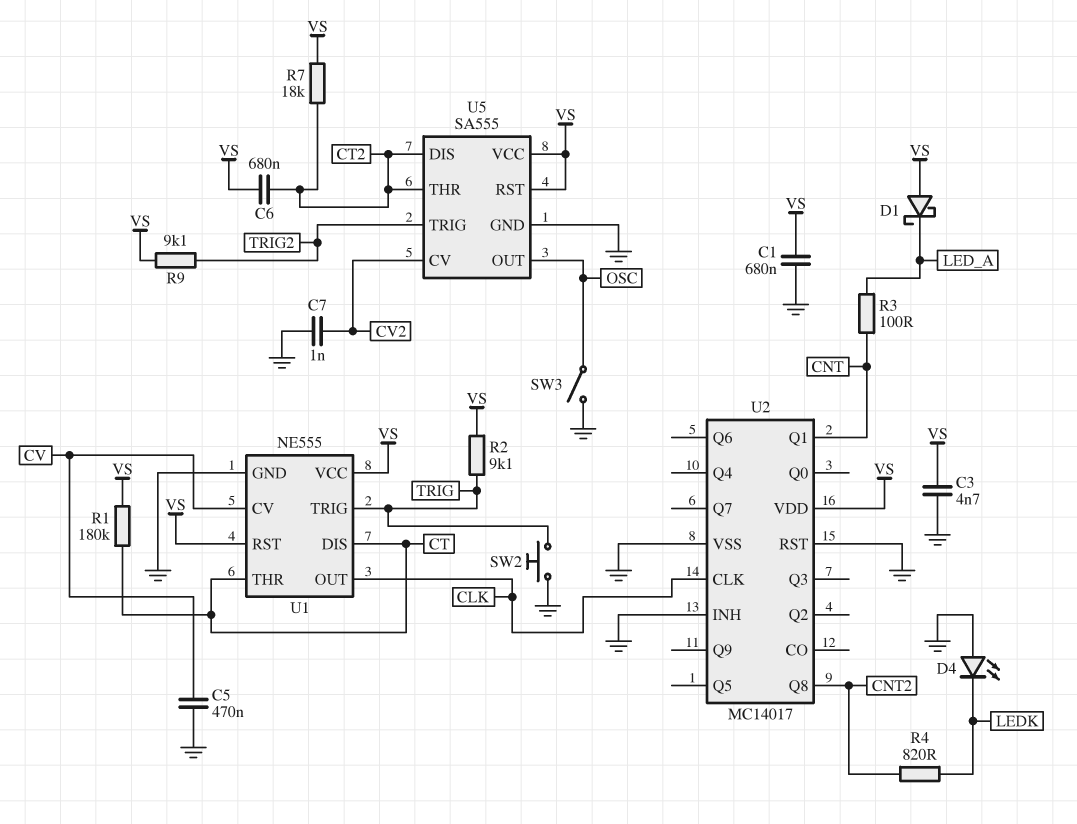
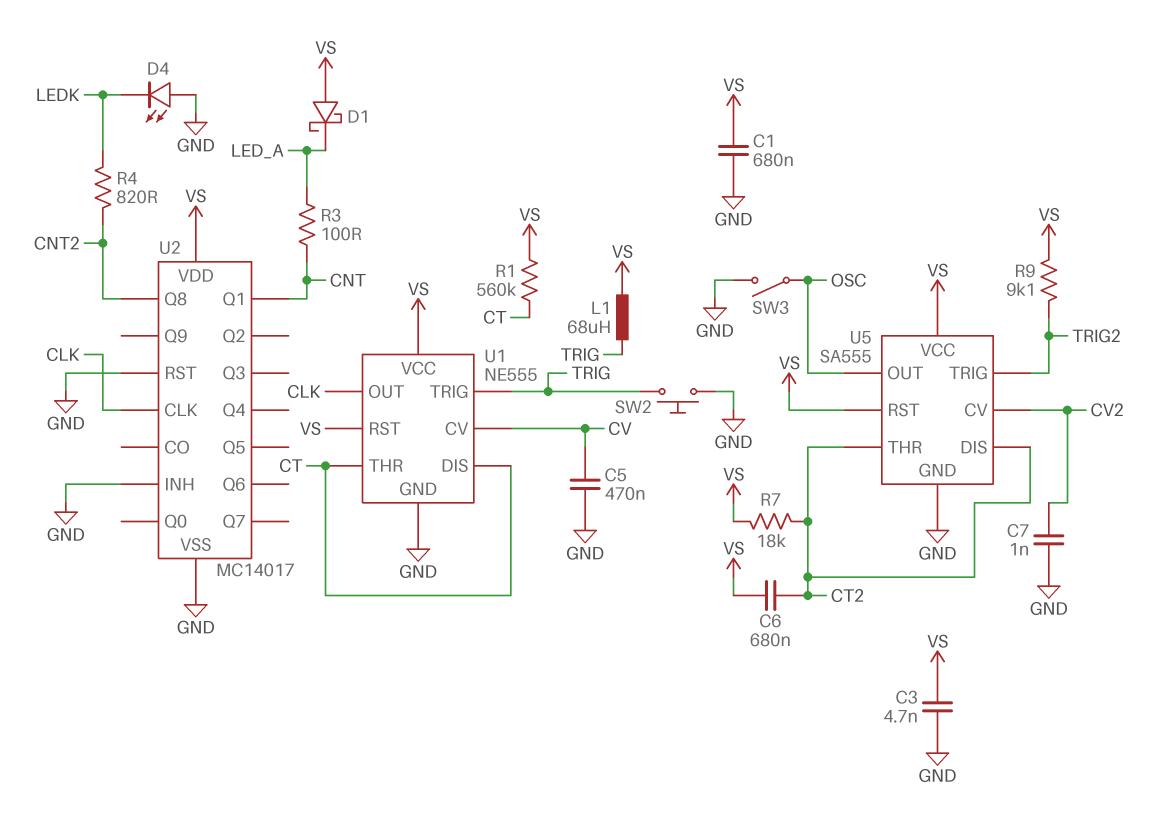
L1: none -> 68uH (TRIG, VS)
R1: 180k (CT, VS) -> 560k (CT, VS)
R2: 9.1k (TRIG, VS) -> none

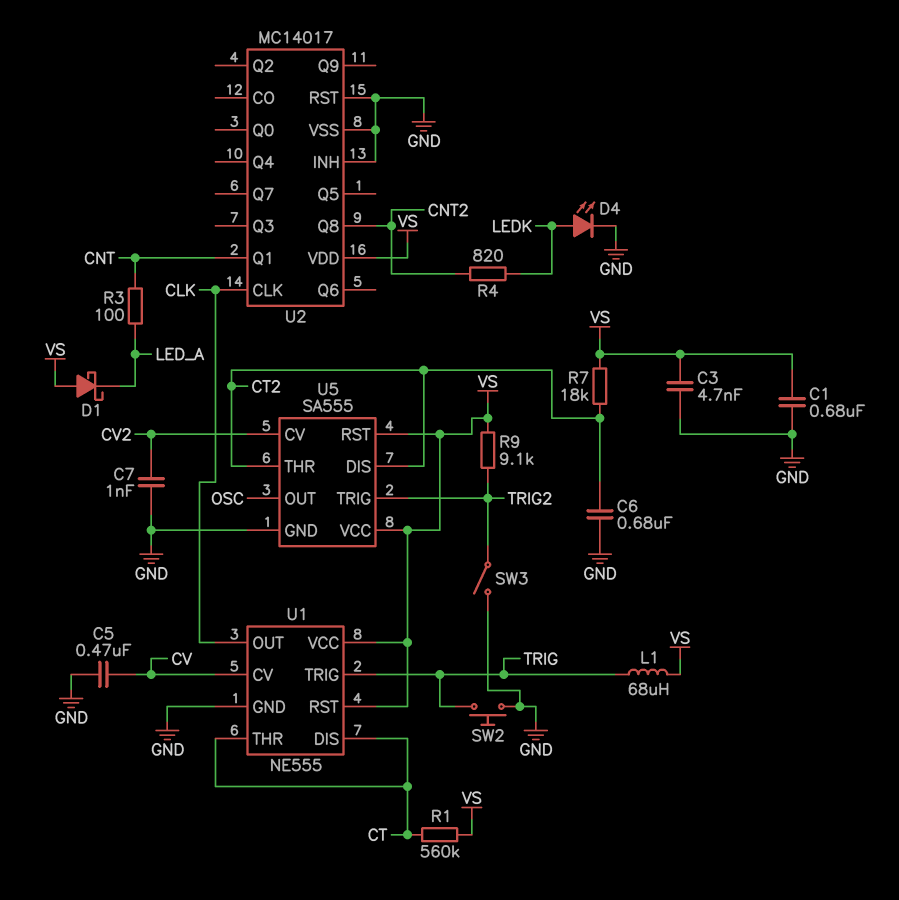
C6: 680nF (CT2, VS) -> 680nF (CT2, GND)
D4: LED (A GND, K LEDK) -> LED (A LEDK, K GND)
SW3: switch (GND, OSC) -> switch (GND, TRIG2)

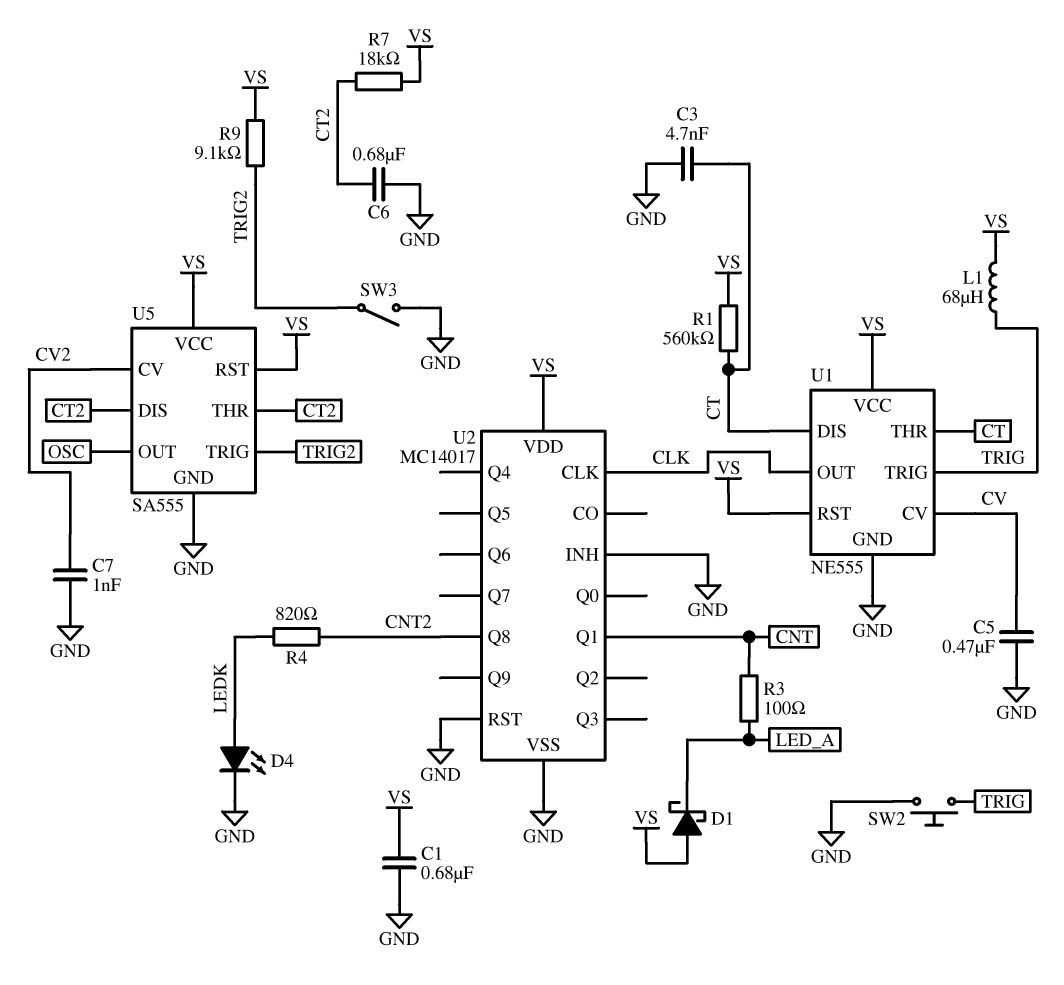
C3: 4.7nF (GND, VS) -> 4.7nF (CT, GND)

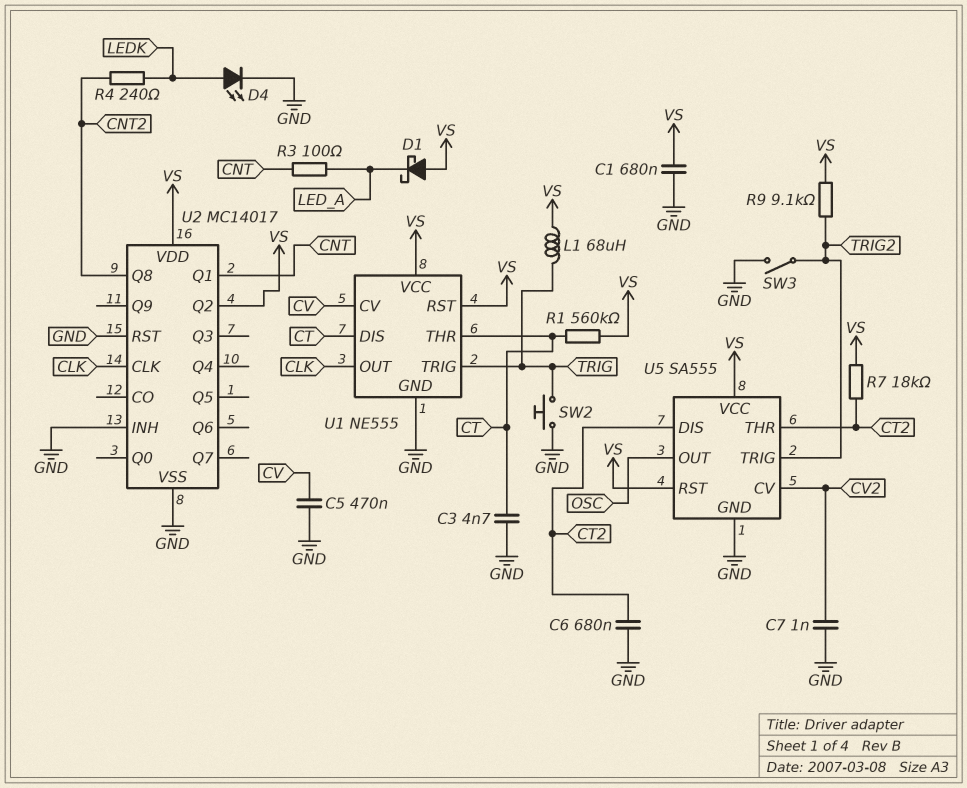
R4: 820 (CNT2, LEDK) -> 240 (CNT2, LEDK)
U2 pin Q2: none -> VS

